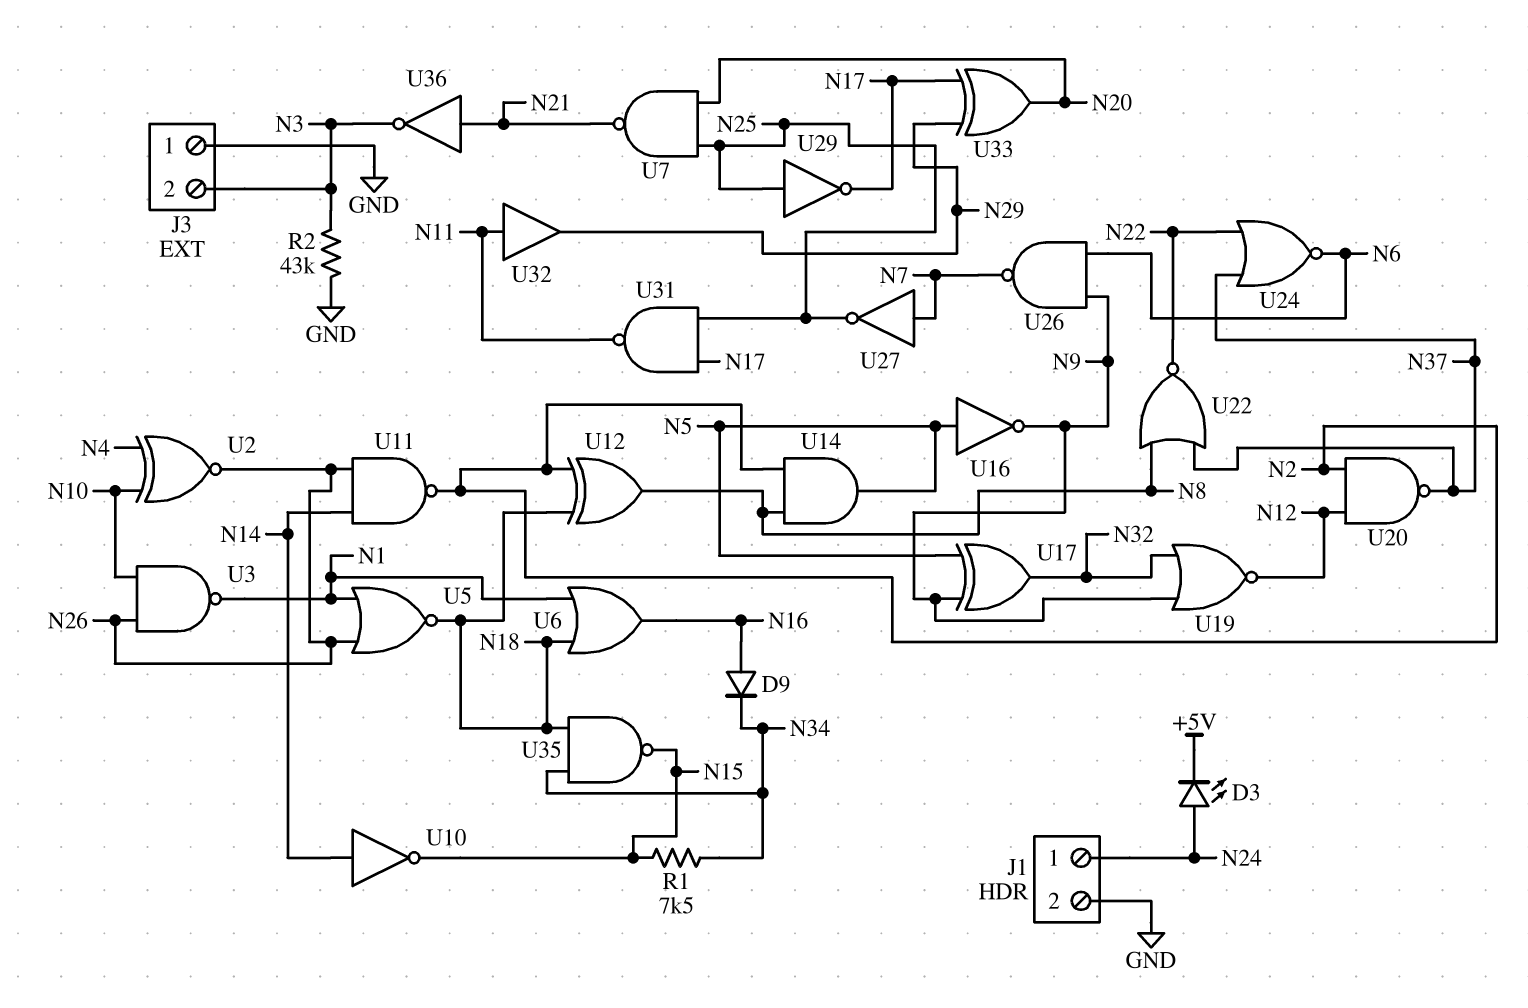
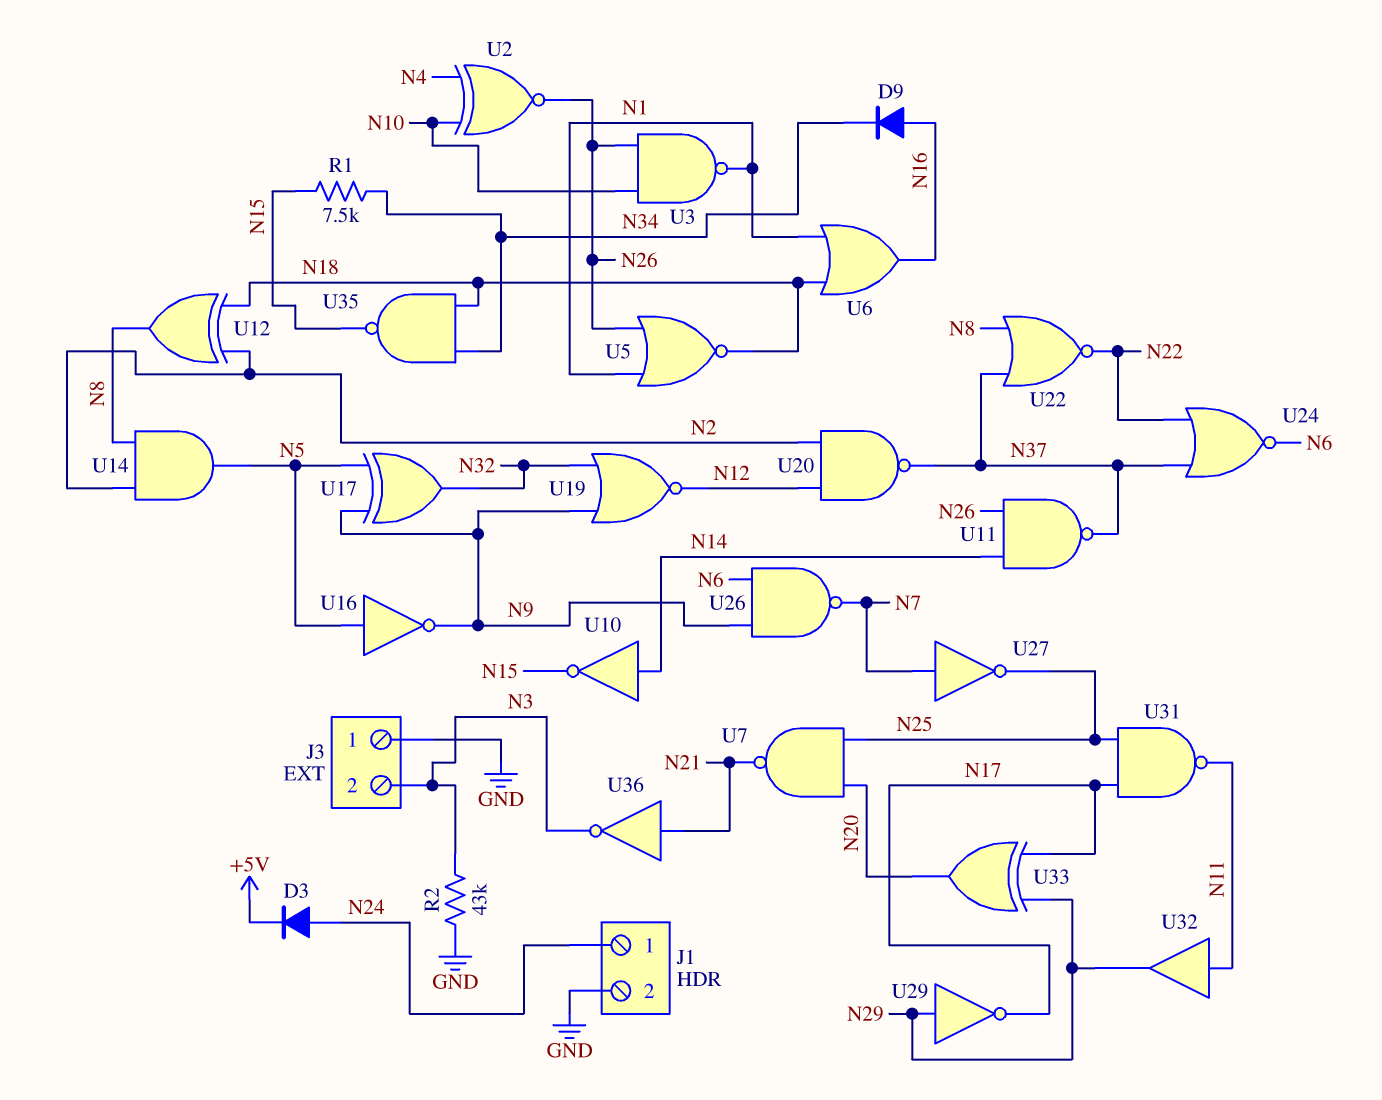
D3: LED (A N24, K +5V) -> diode (A N24, K +5V)
U11: NAND (in N14, in N26, out N2) -> NAND (in N14, in N26, out N37)
U29: NOT (in N25, out N17) -> NOT (in N29, out N17)

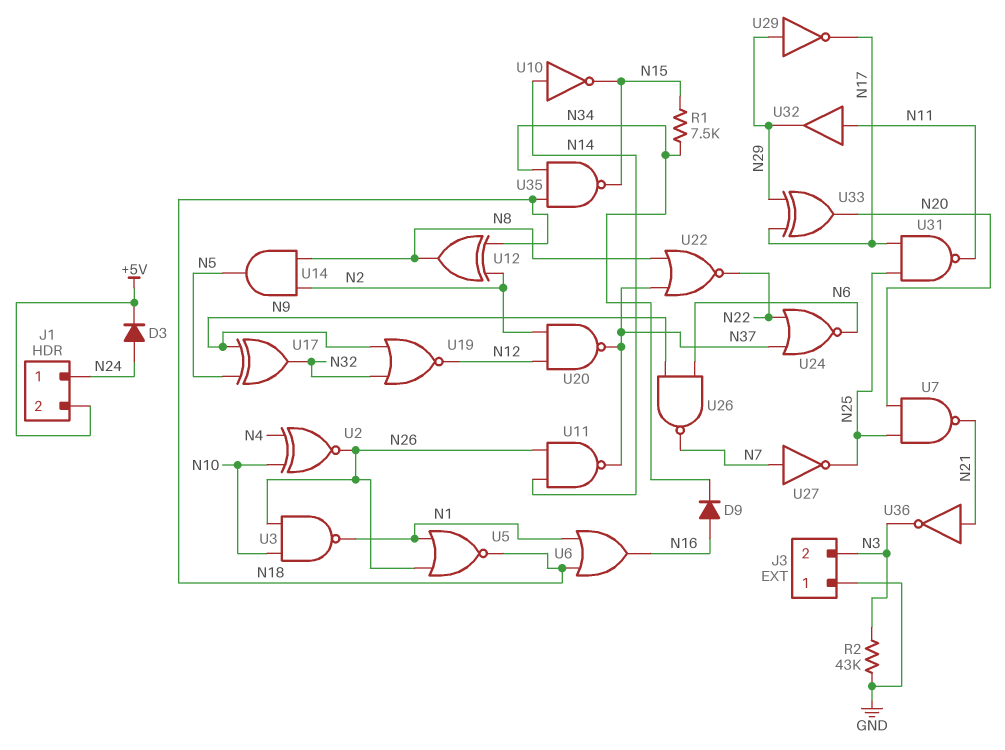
J1 pin 2: GND -> +5V
U16: NOT (in N5, out N9) -> none

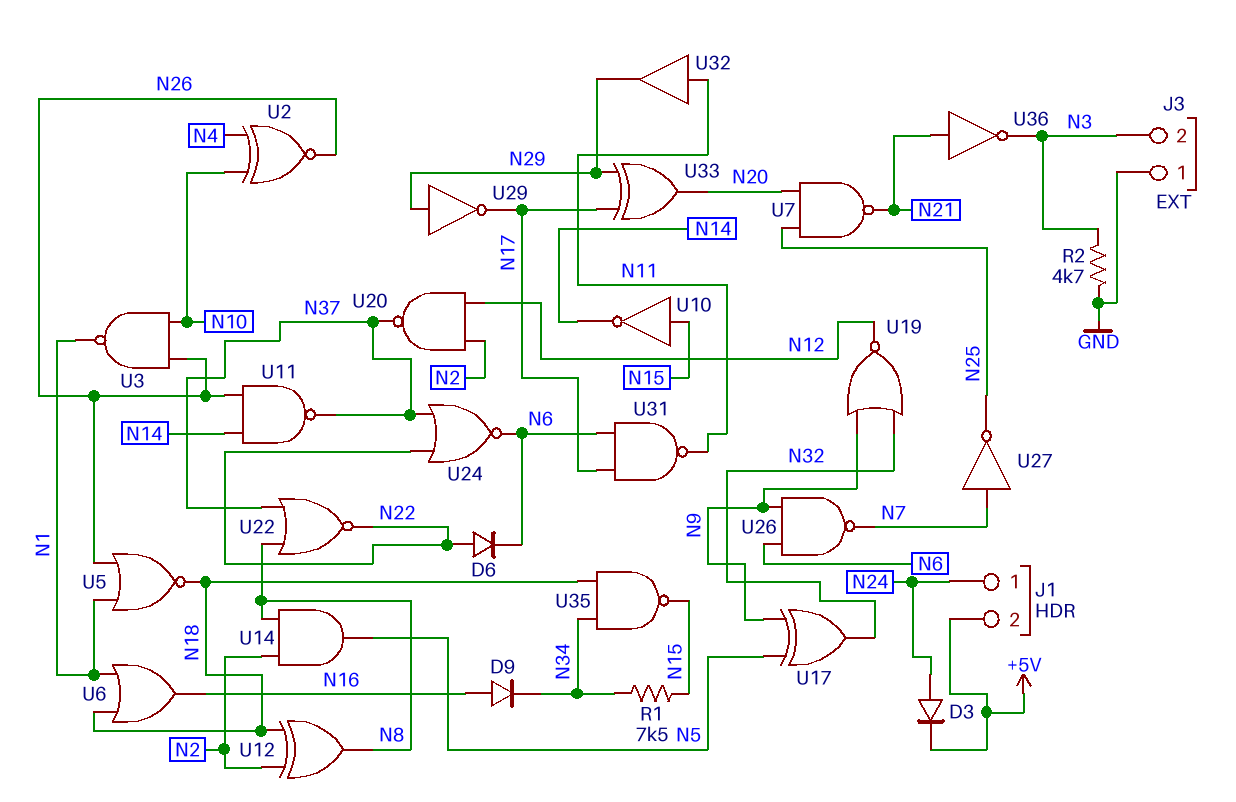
D6: none -> diode (A N22, K N6)
R2: 43k (GND, N3) -> 4.7k (GND, N3)
U10: NOT (in N14, out N15) -> NOT (in N15, out N14)
U31: NAND (in N17, in N25, out N11) -> NAND (in N6, in N17, out N11)

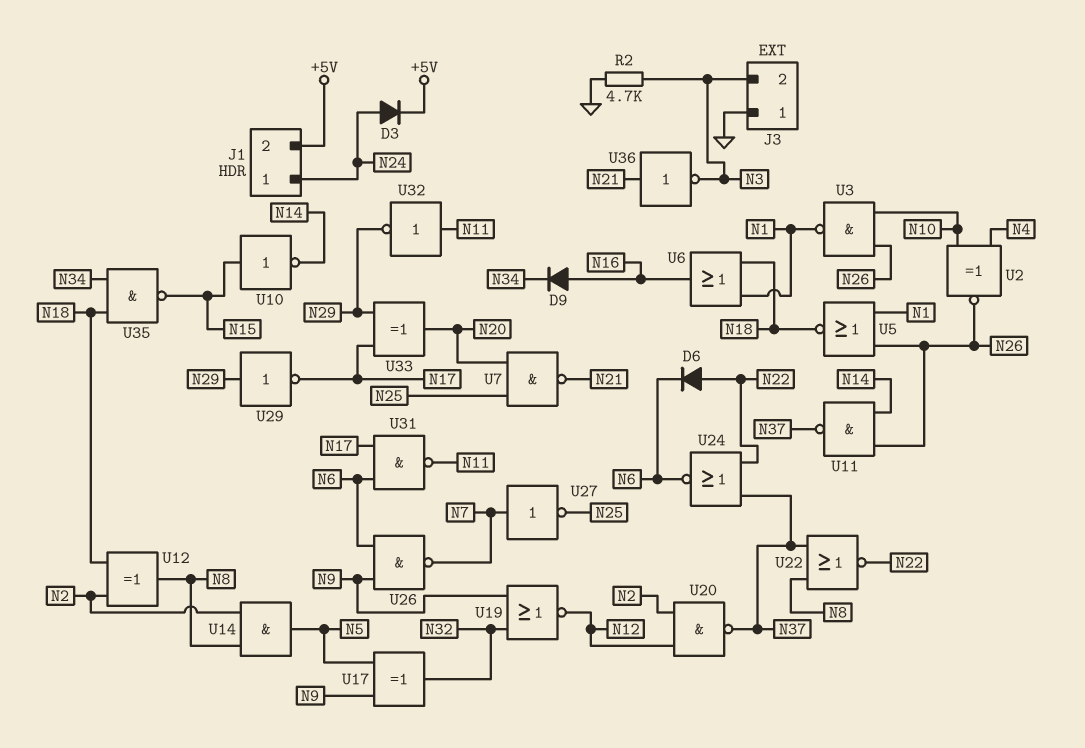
R1: 7.5k (N15, N34) -> none
U32: buffer (in N11, out N29) -> NOT (in N11, out N29)

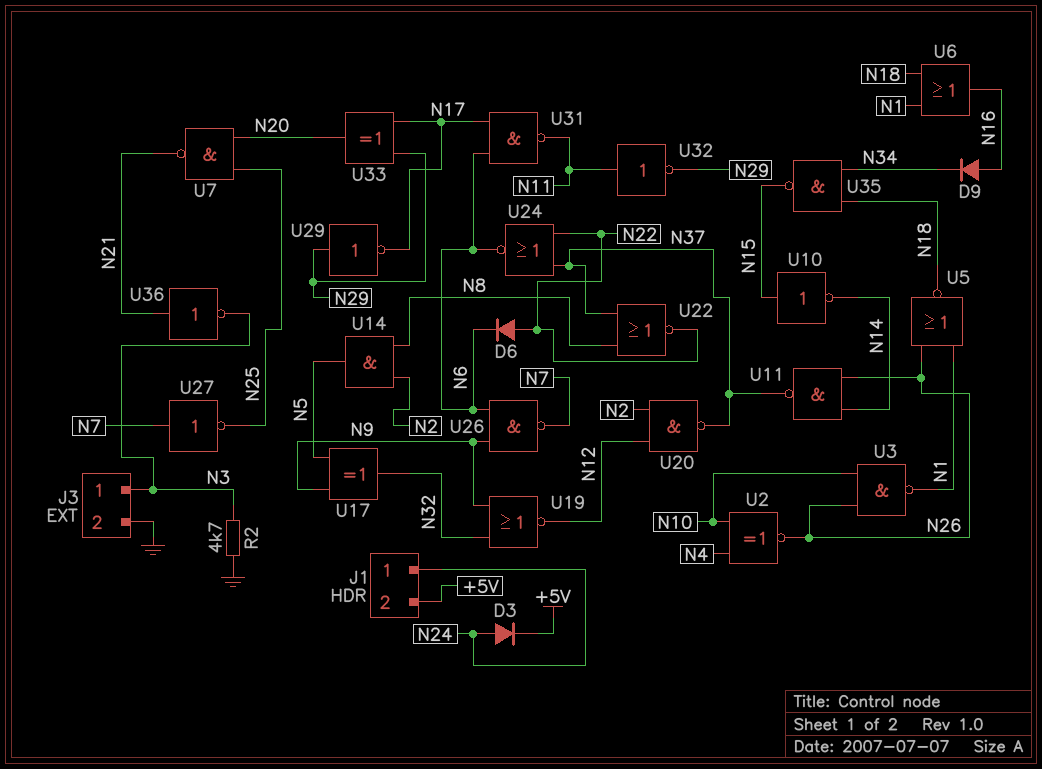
J3 pin 1: GND -> N3
J3 pin 2: N3 -> GND
U12: XOR (in N2, in N18, out N8) -> none

